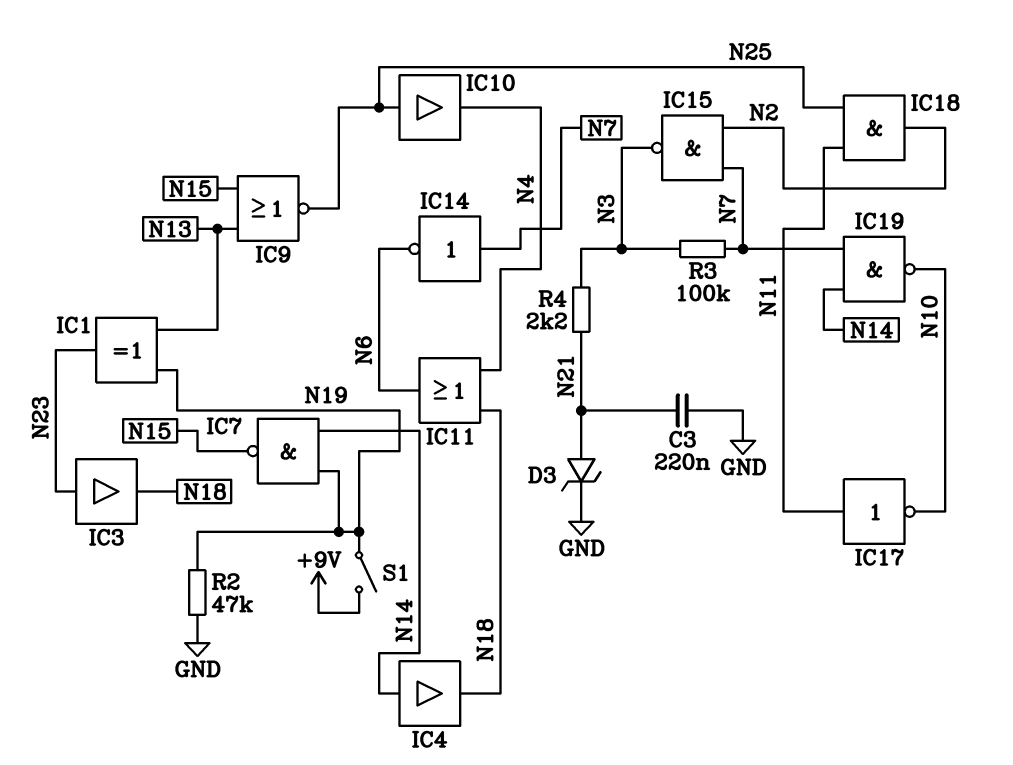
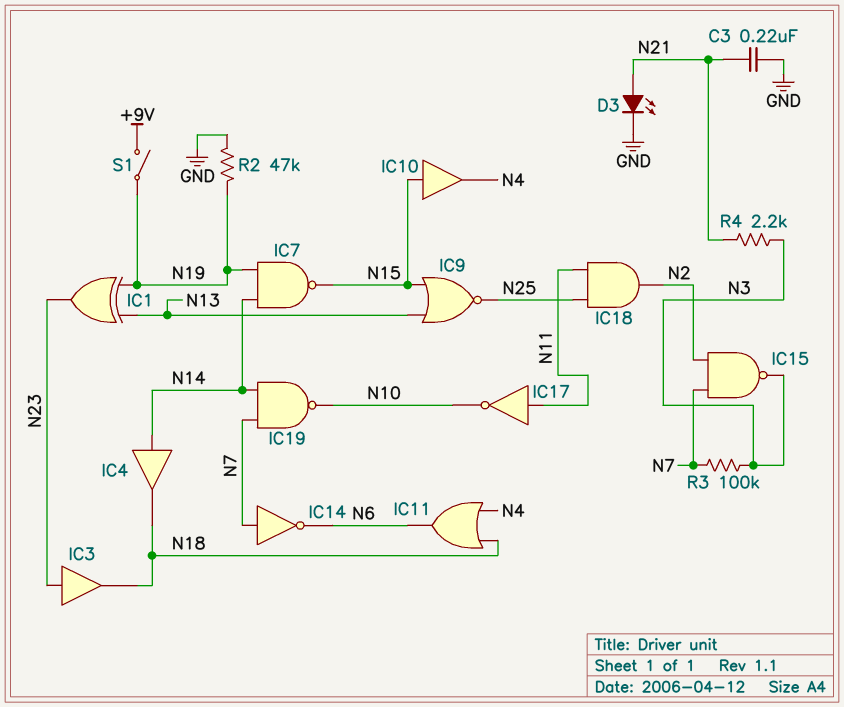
D3: zener (A N21, K GND) -> LED (A N21, K GND)
IC10: buffer (in N25, out N4) -> buffer (in N15, out N4)

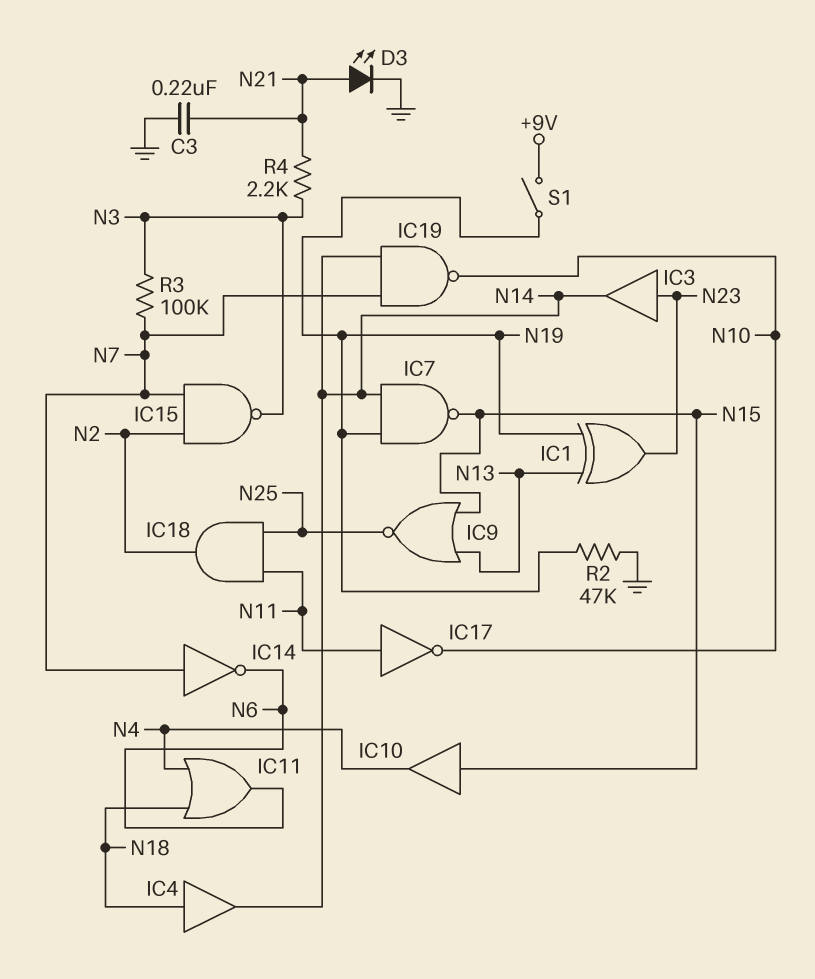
IC3: buffer (in N23, out N18) -> buffer (in N23, out N14)
IC4: buffer (in N14, out N18) -> buffer (in N18, out N14)

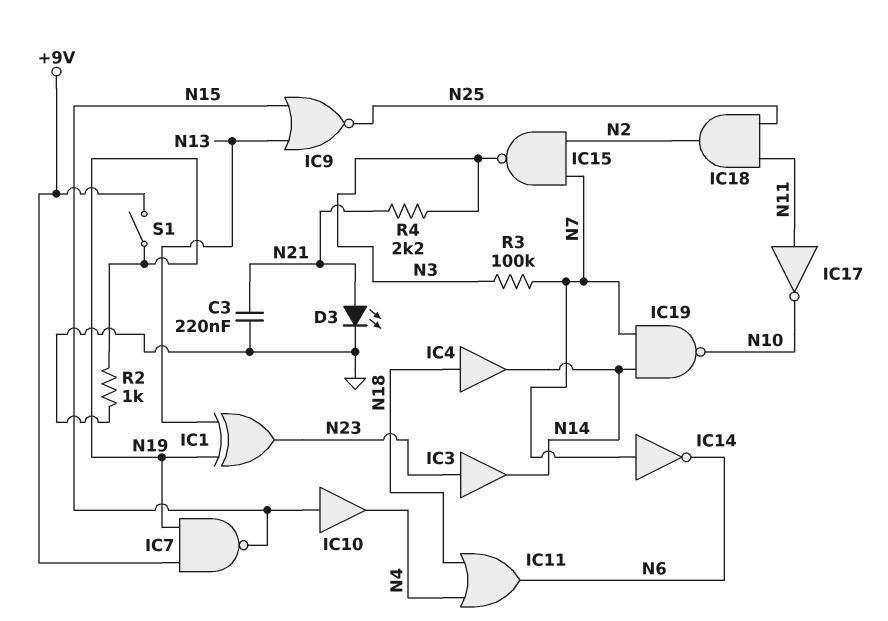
IC7: NAND (in N14, in N19, out N15) -> NAND (in +9V, in N19, out N15)
R2: 47k (GND, N19) -> 1k (GND, N19)

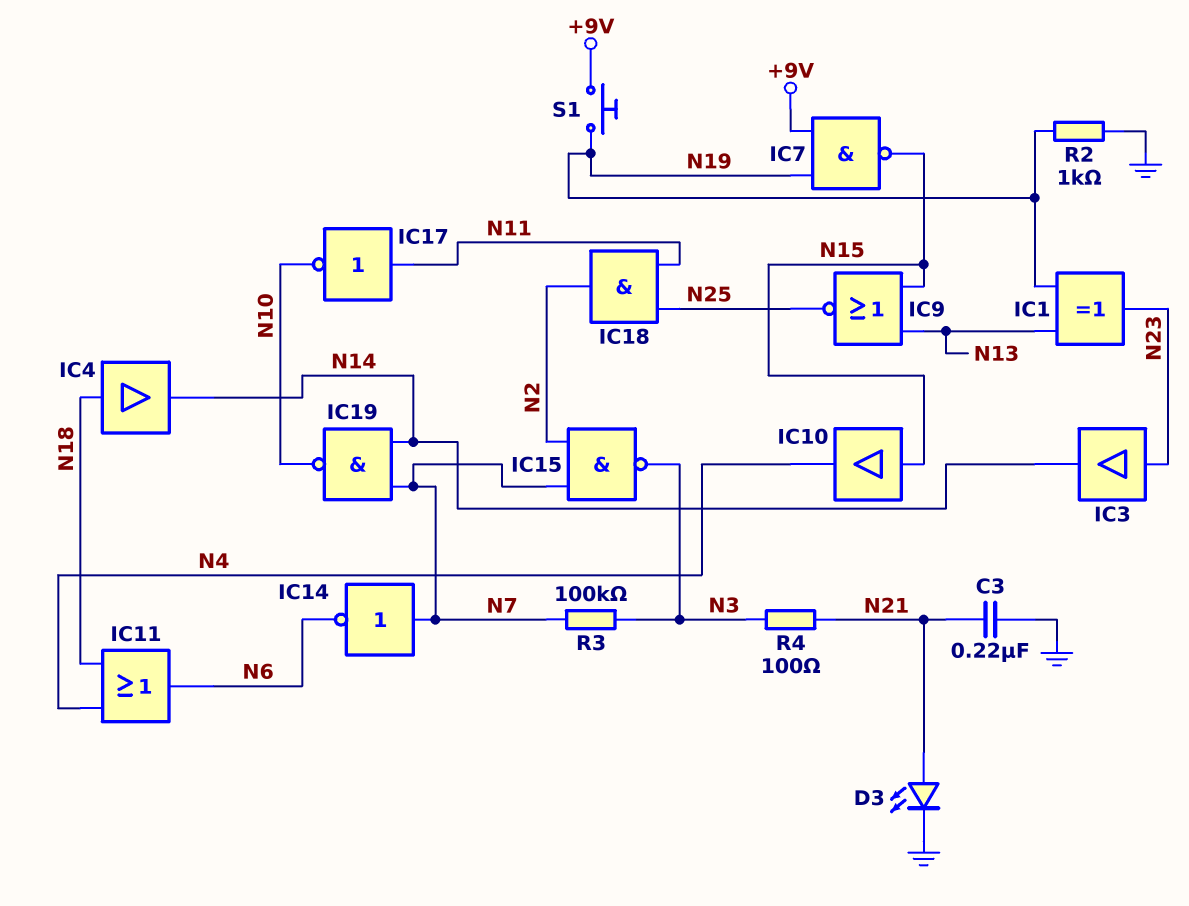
R4: 2.2k (N3, N21) -> 100 (N3, N21)
S1: switch (+9V, N19) -> button (+9V, N19)

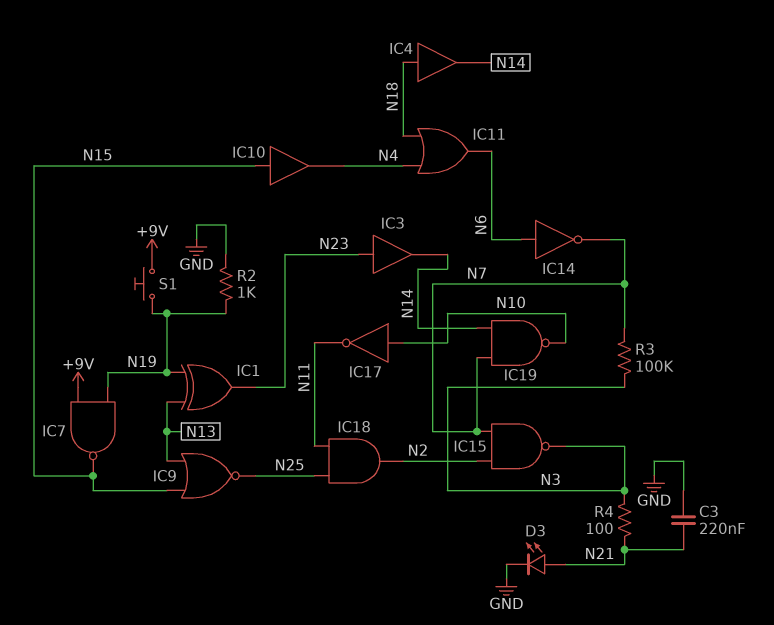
IC14: NOT (in N7, out N6) -> NOT (in N6, out N7)
IC17: NOT (in N11, out N10) -> NOT (in N10, out N11)

